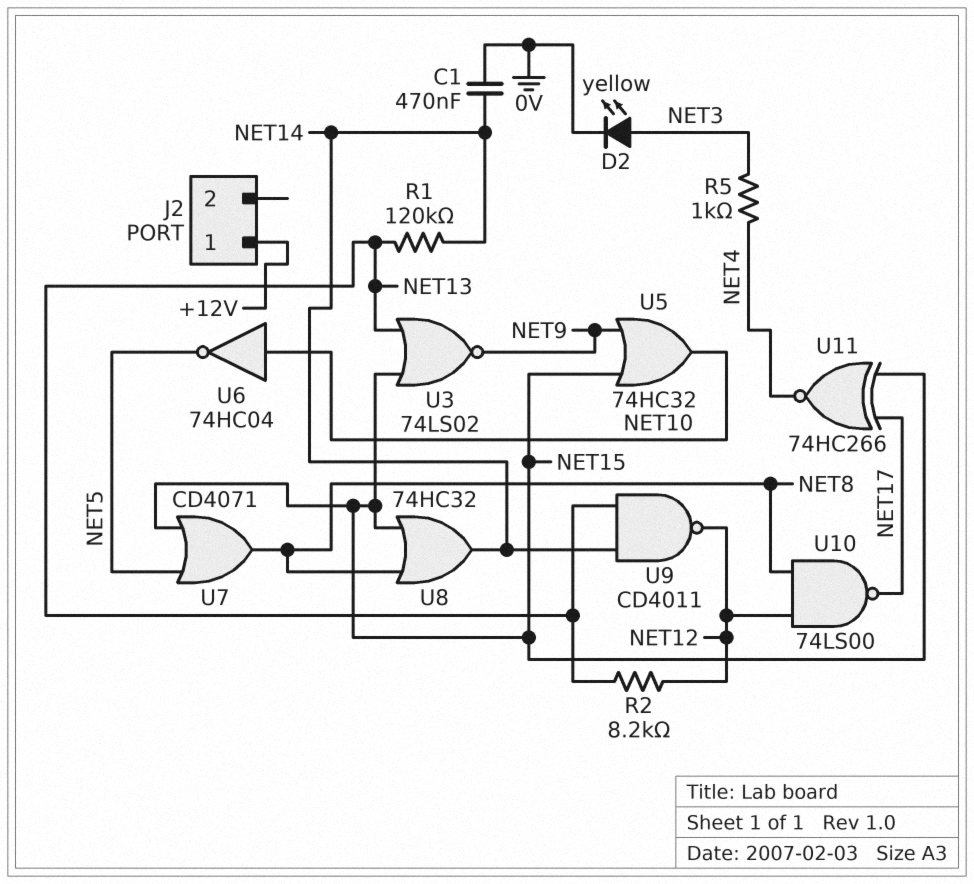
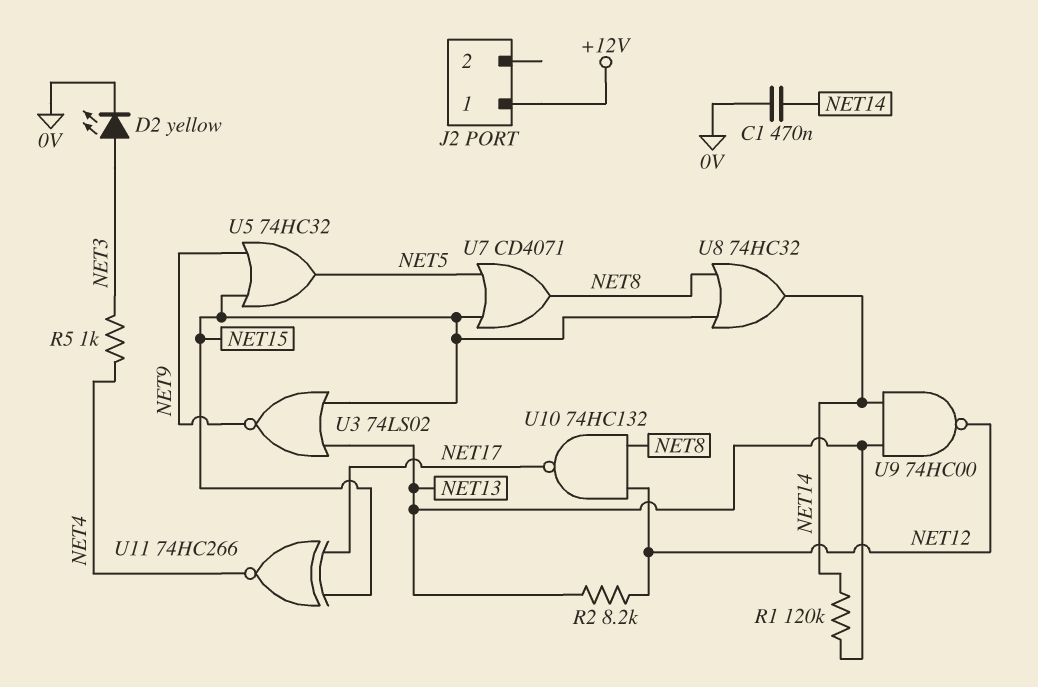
U5: OR 74HC32 (in NET9, in NET15, out NET10) -> OR 74HC32 (in NET9, in NET15, out NET5)
U6: NOT 74HC04 (in NET10, out NET5) -> none
U9: NAND CD4011 (in NET13, in NET14, out NET12) -> NAND 74HC00 (in NET13, in NET14, out NET12)
U10: NAND 74LS00 (in NET8, in NET12, out NET17) -> NAND 74HC132 (in NET8, in NET12, out NET17)

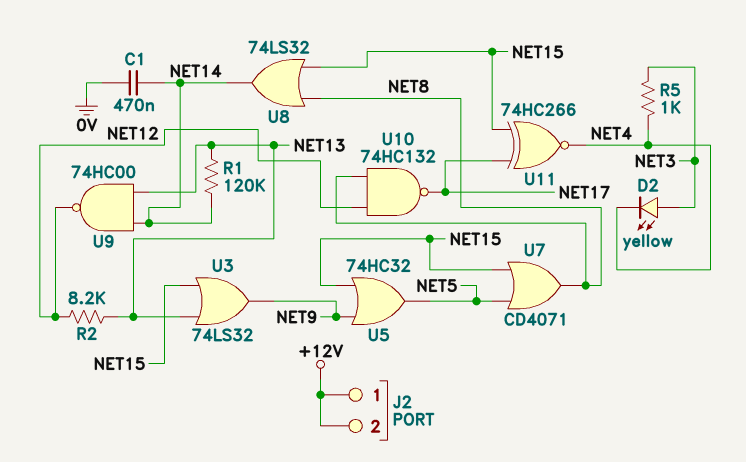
D2: LED yellow (A NET3, K 0V) -> LED yellow (A NET3, K NET4)
J2 pin 2: none -> +12V
U3: NOR 74LS02 (in NET13, in NET15, out NET9) -> OR 74LS32 (in NET13, in NET15, out NET9)
U8: OR 74HC32 (in NET8, in NET15, out NET14) -> OR 74LS32 (in NET8, in NET15, out NET14)

